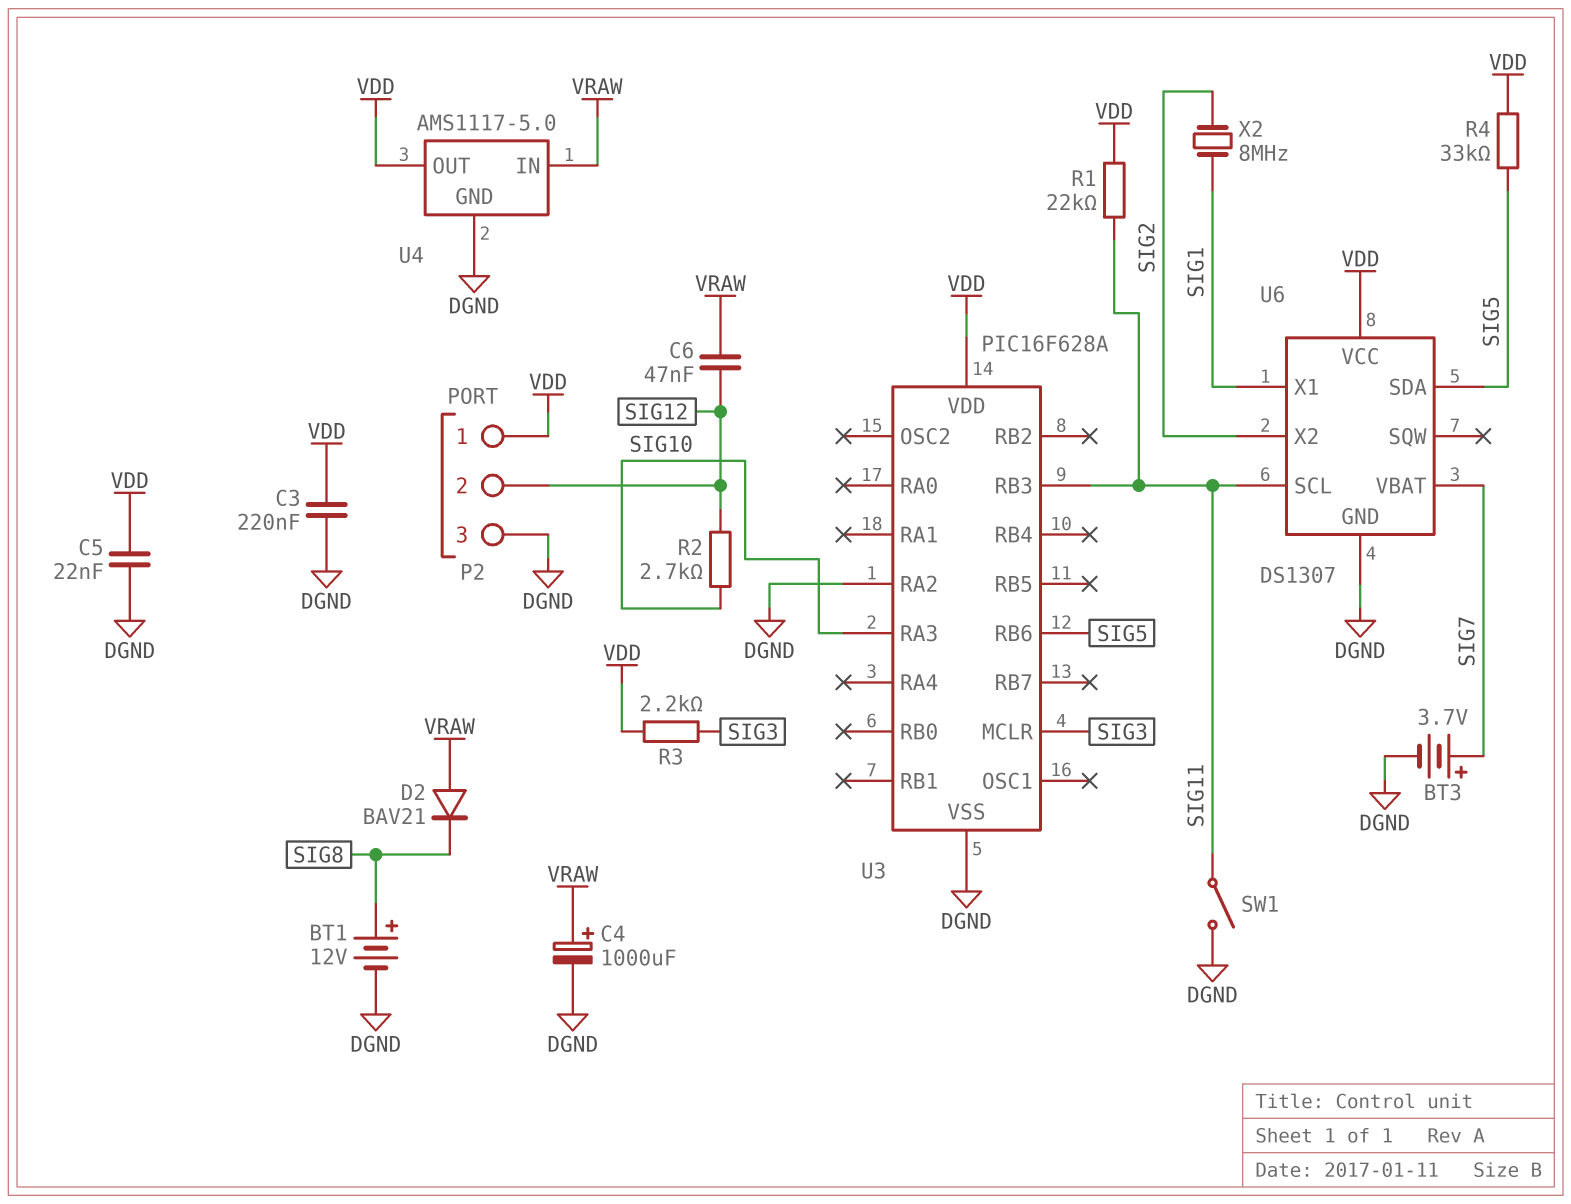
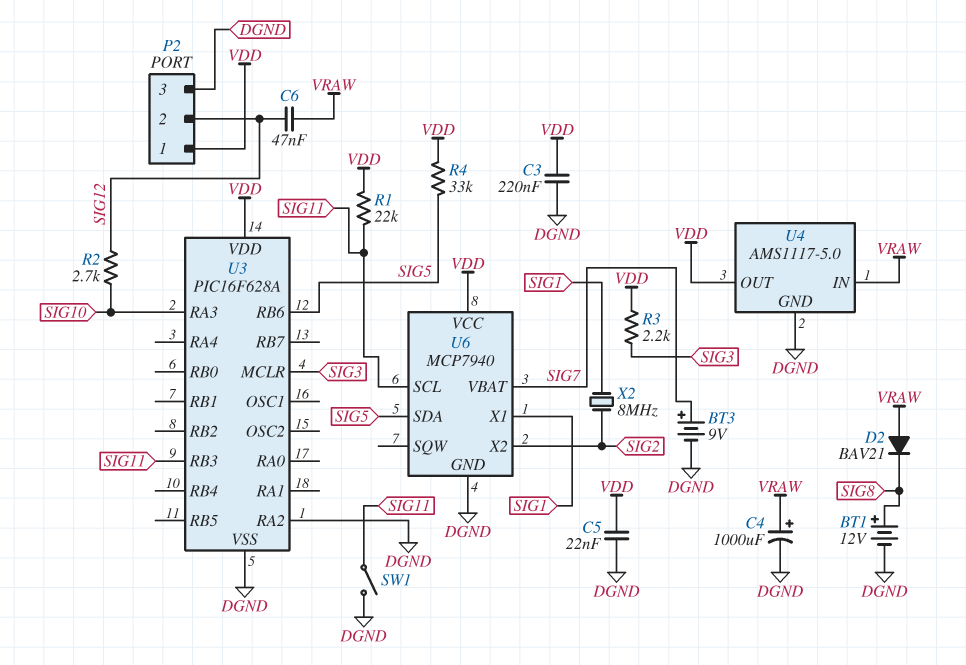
BT3: 3.7V (plus SIG7, minus DGND) -> 9V (plus SIG7, minus DGND)
U6: DS1307 -> MCP7940

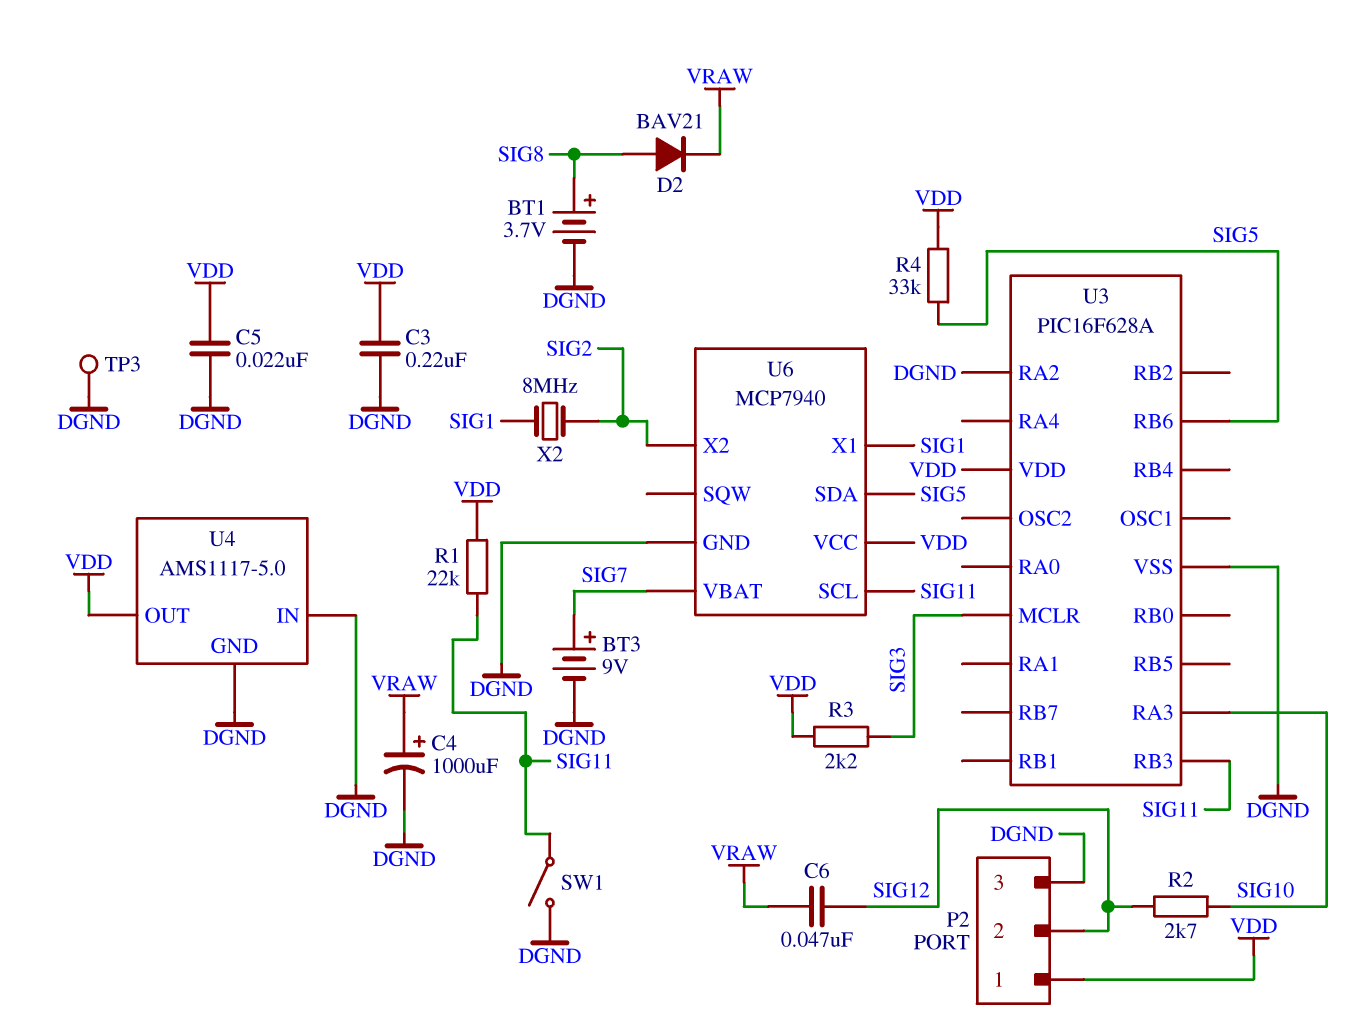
BT1: 12V (plus SIG8, minus DGND) -> 3.7V (plus SIG8, minus DGND)
D2: diode BAV21 (A VRAW, K SIG8) -> diode BAV21 (A SIG8, K VRAW)
TP3: none -> test point (DGND)
U4 pin IN: VRAW -> DGND

